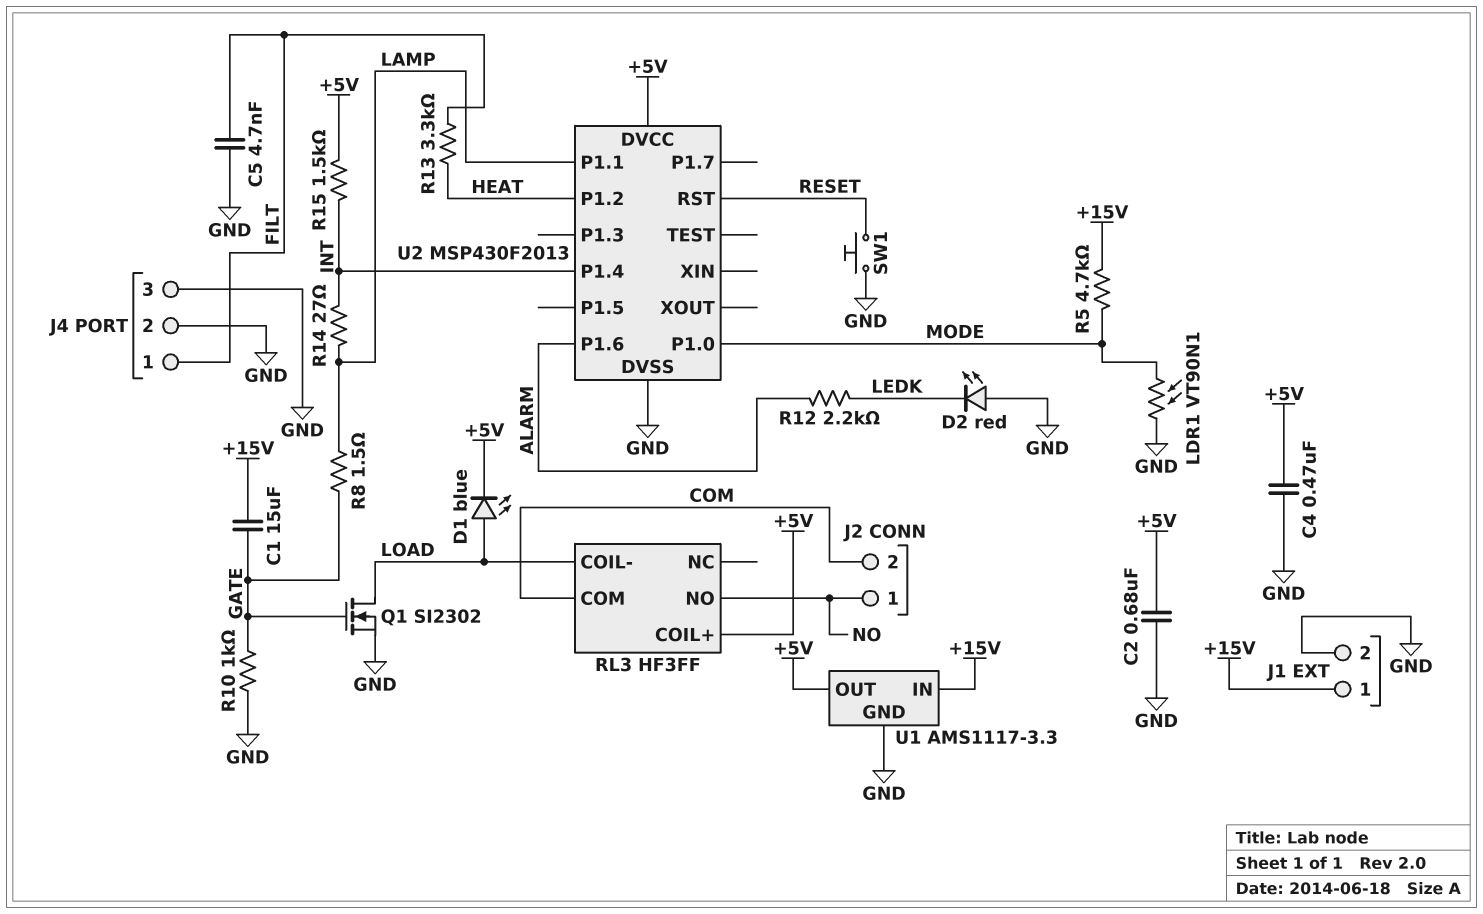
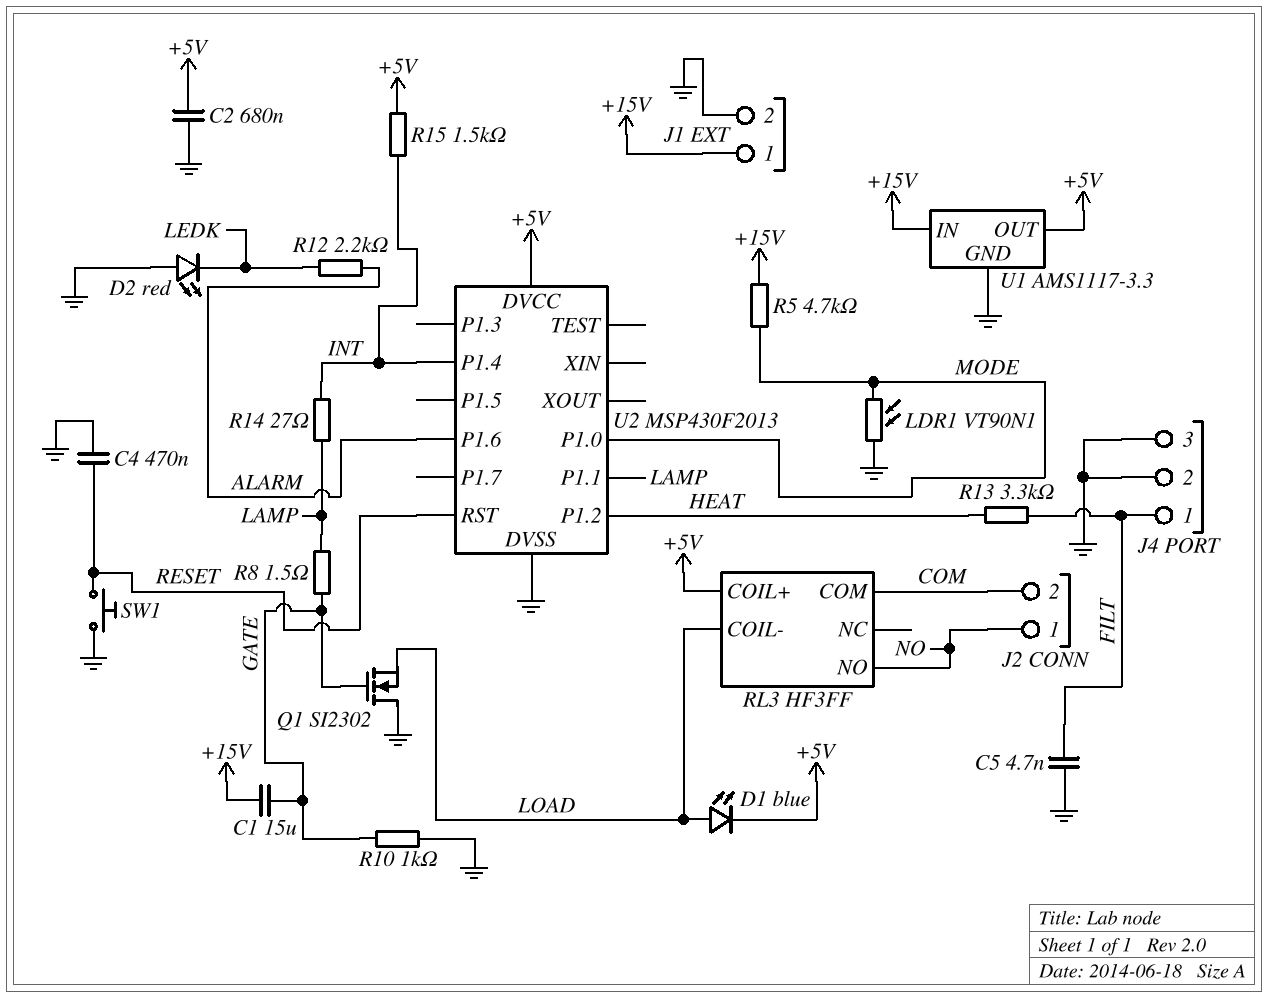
C4: 470nF (+5V, GND) -> 470nF (GND, RESET)
Q1: NMOS SI2302 (G GATE, D LOAD, S GND) -> NMOS SI2302 (G GATE, D GND, S LOAD)

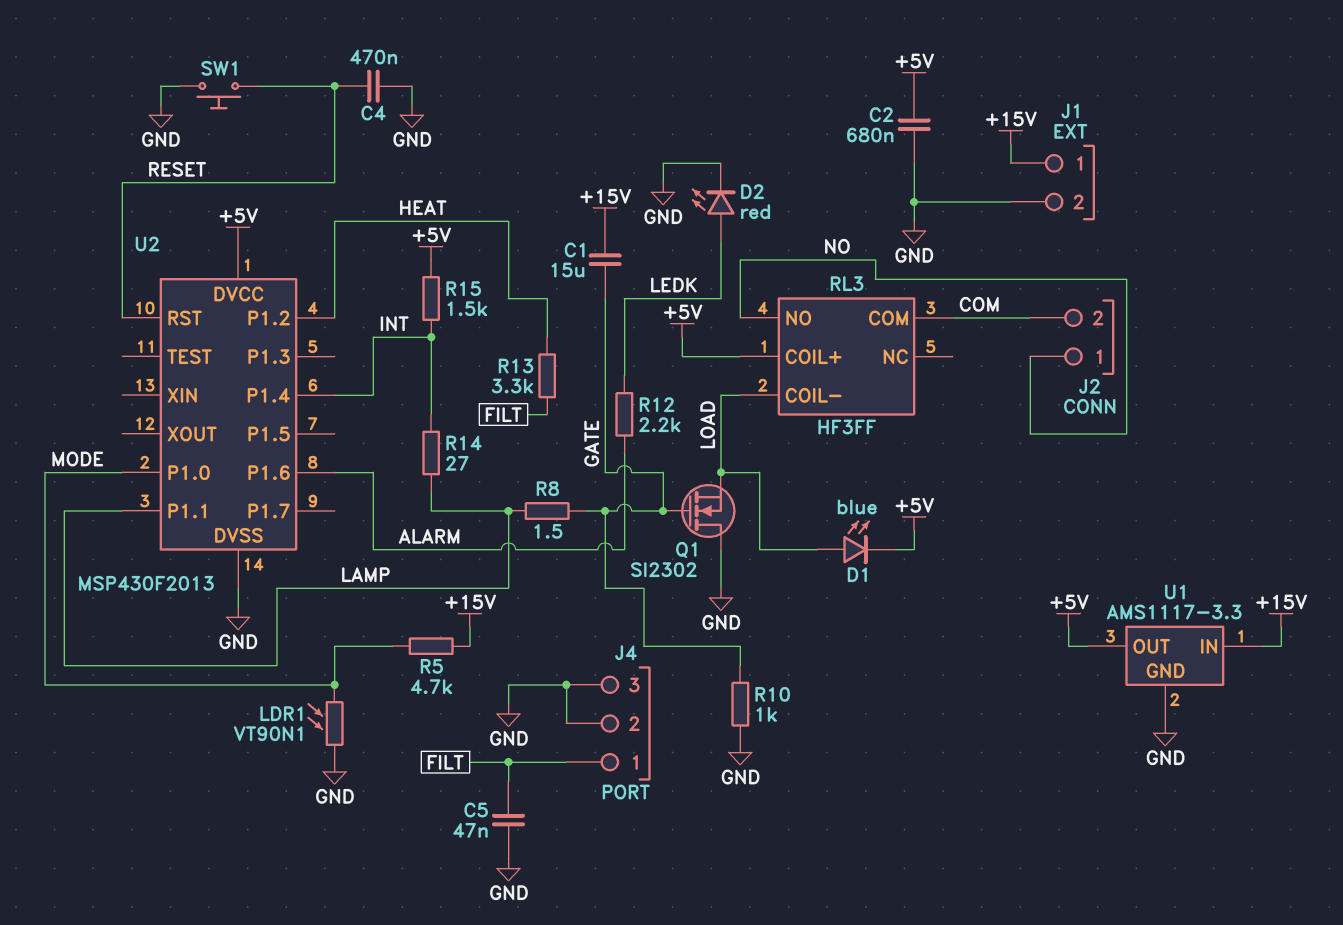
C5: 4.7nF (FILT, GND) -> 47nF (FILT, GND)
D2: LED red (A GND, K LEDK) -> LED red (A LEDK, K GND)

